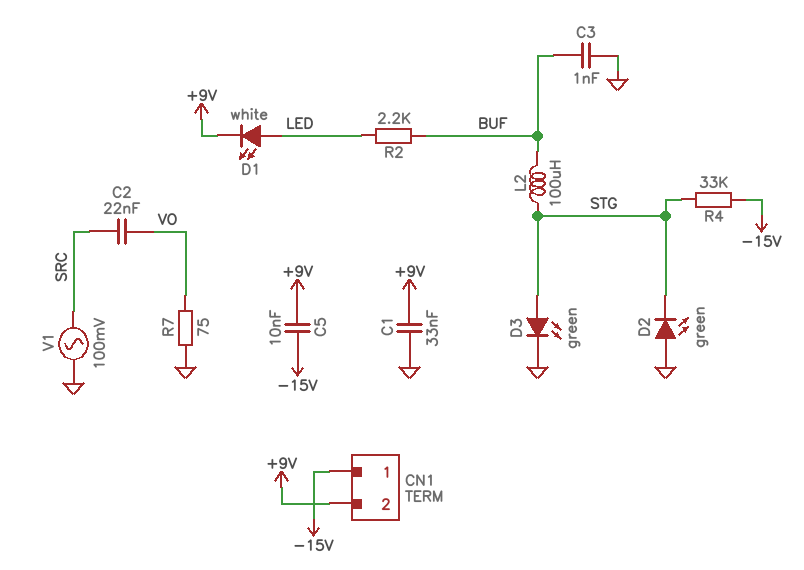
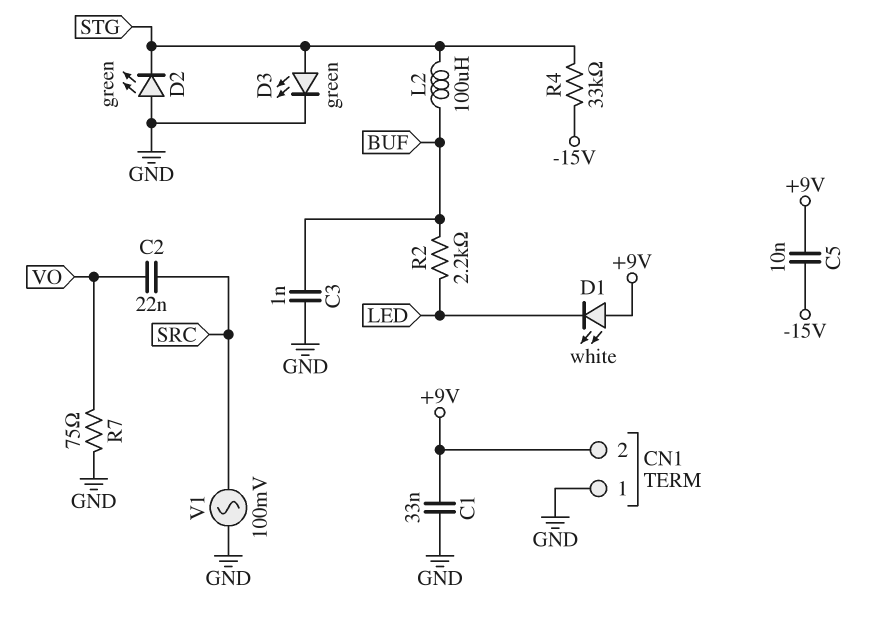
CN1 pin 1: -15V -> GND
D1: LED white (A LED, K +9V) -> LED white (A +9V, K LED)

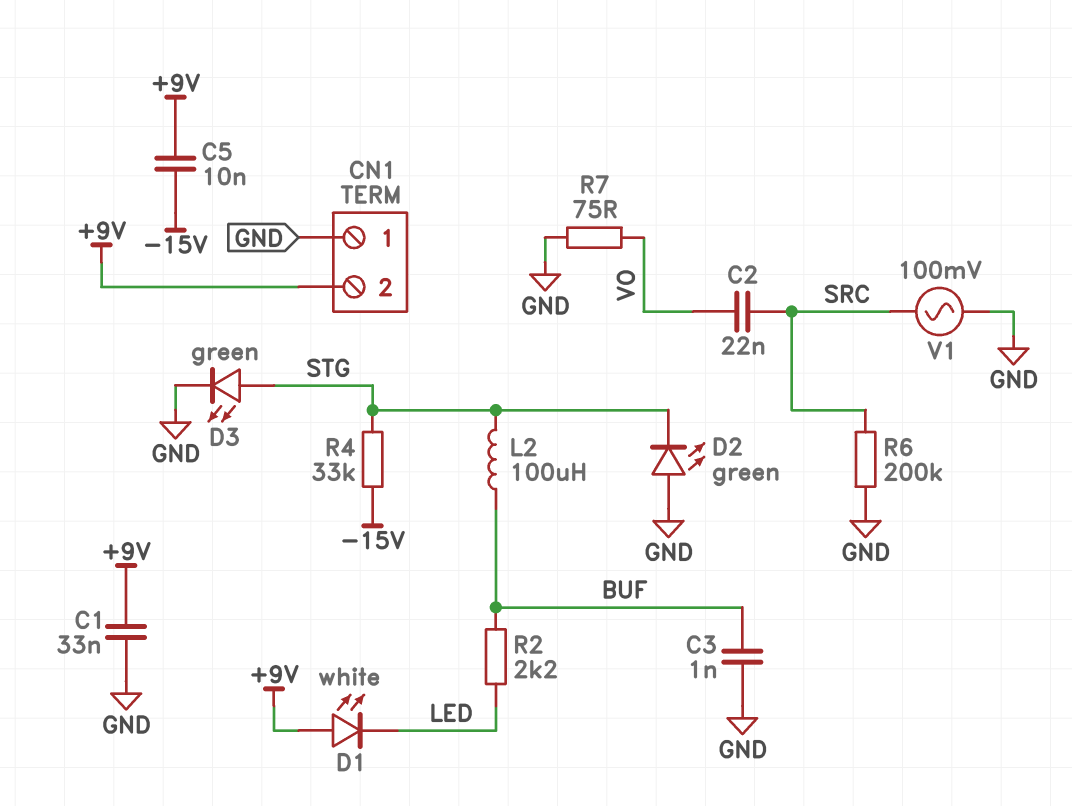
R6: none -> 200k (GND, SRC)

